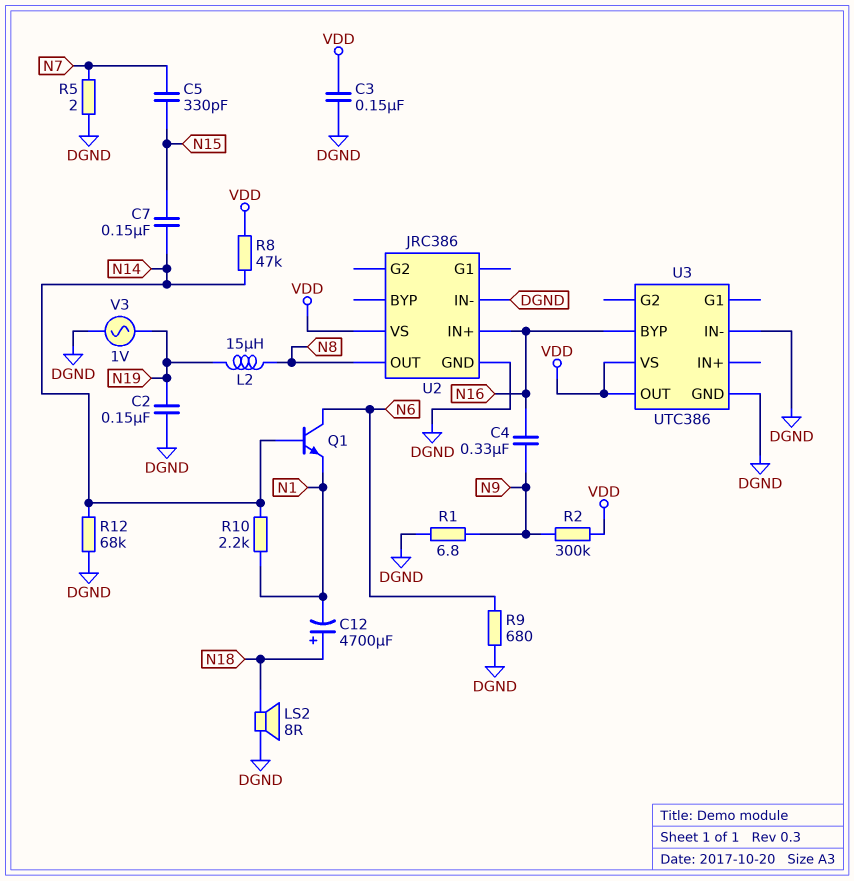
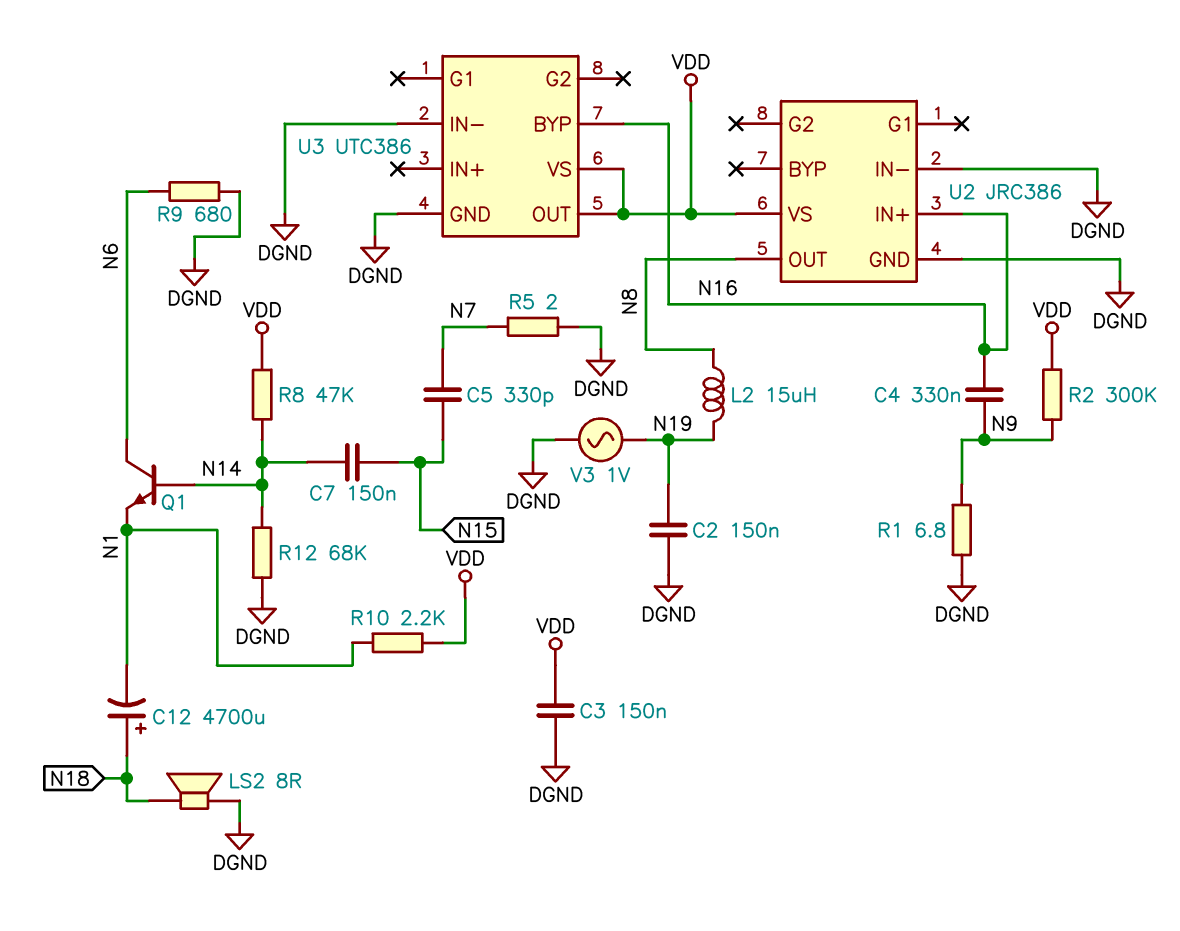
R10: 2.2k (N1, N14) -> 2.2k (N1, VDD)

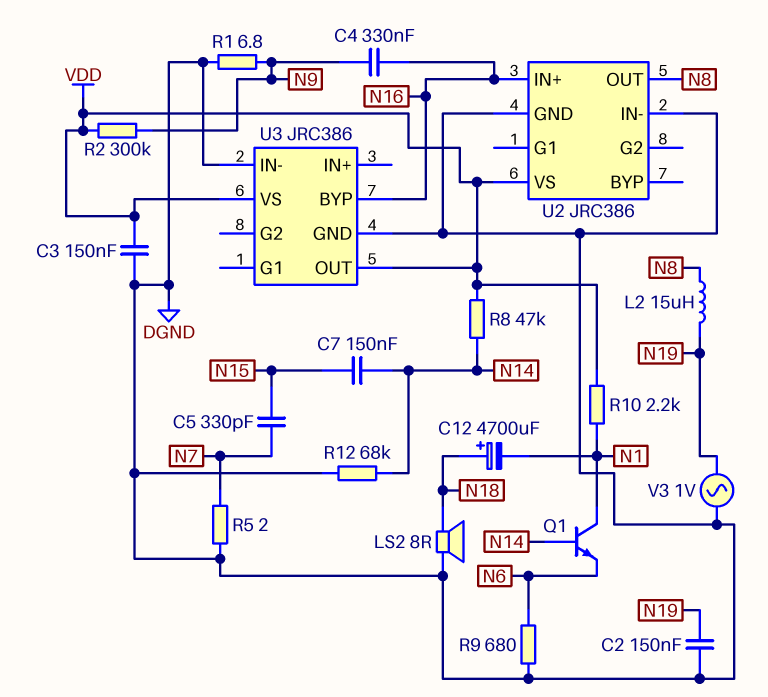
Q1: NPN (B N14, C N6, E N1) -> NPN (B N14, C N1, E N6)
U3: UTC386 -> JRC386

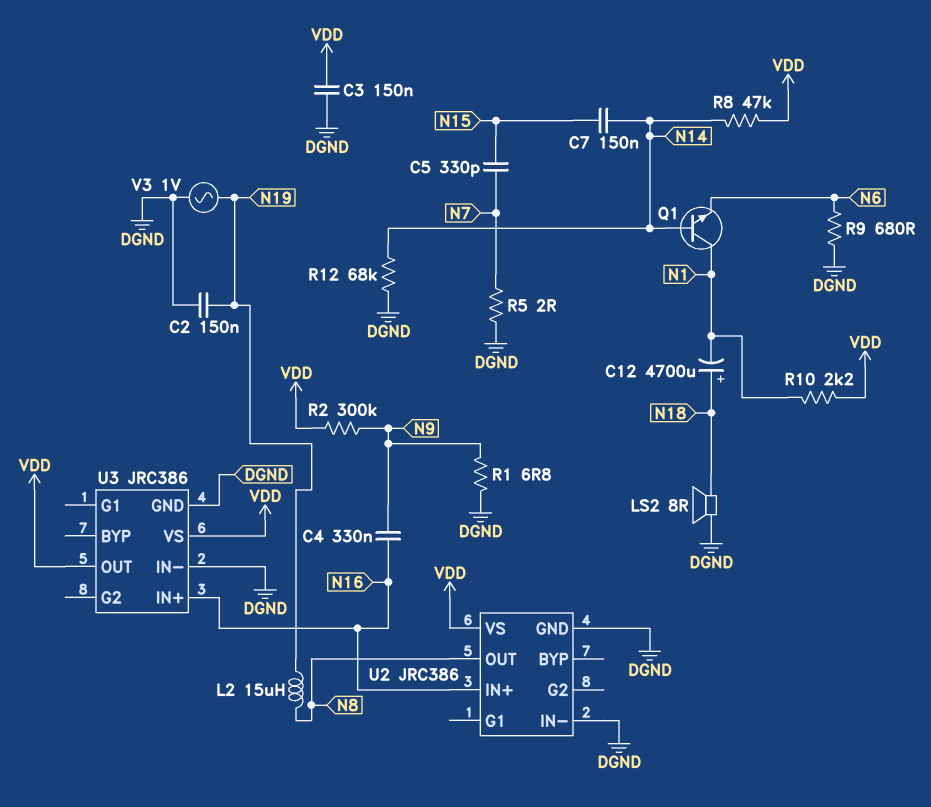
U3 pin BYP: N16 -> none
U3 pin IN+: none -> N16

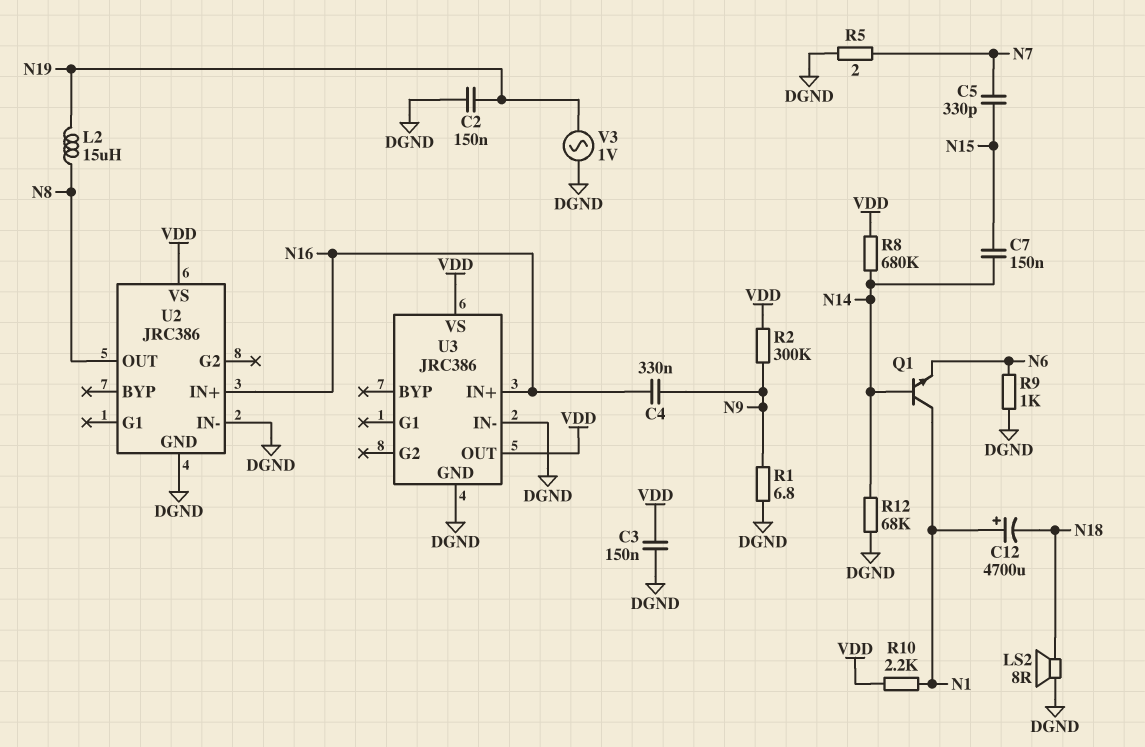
C12: 4700uF (plus N18, minus N1) -> 4700uF (plus N1, minus N18)
R8: 47k (N14, VDD) -> 680k (N14, VDD)
R9: 680 (DGND, N6) -> 1k (DGND, N6)

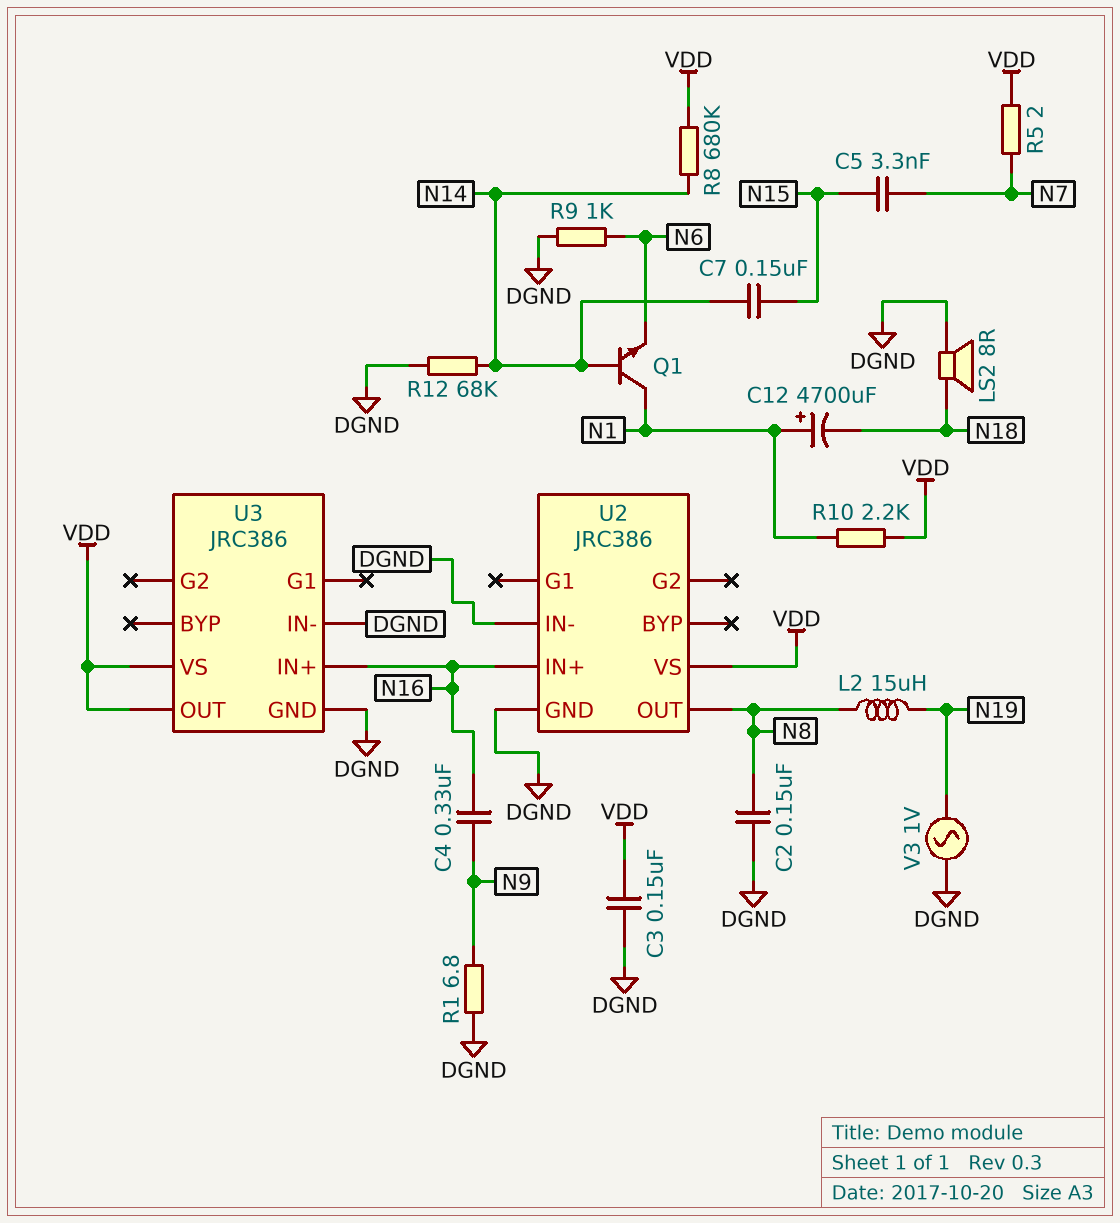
C2: 150nF (DGND, N19) -> 150nF (DGND, N8)
C5: 330pF (N7, N15) -> 3.3nF (N7, N15)
R2: 300k (N9, VDD) -> none
R5: 2 (DGND, N7) -> 2 (N7, VDD)

